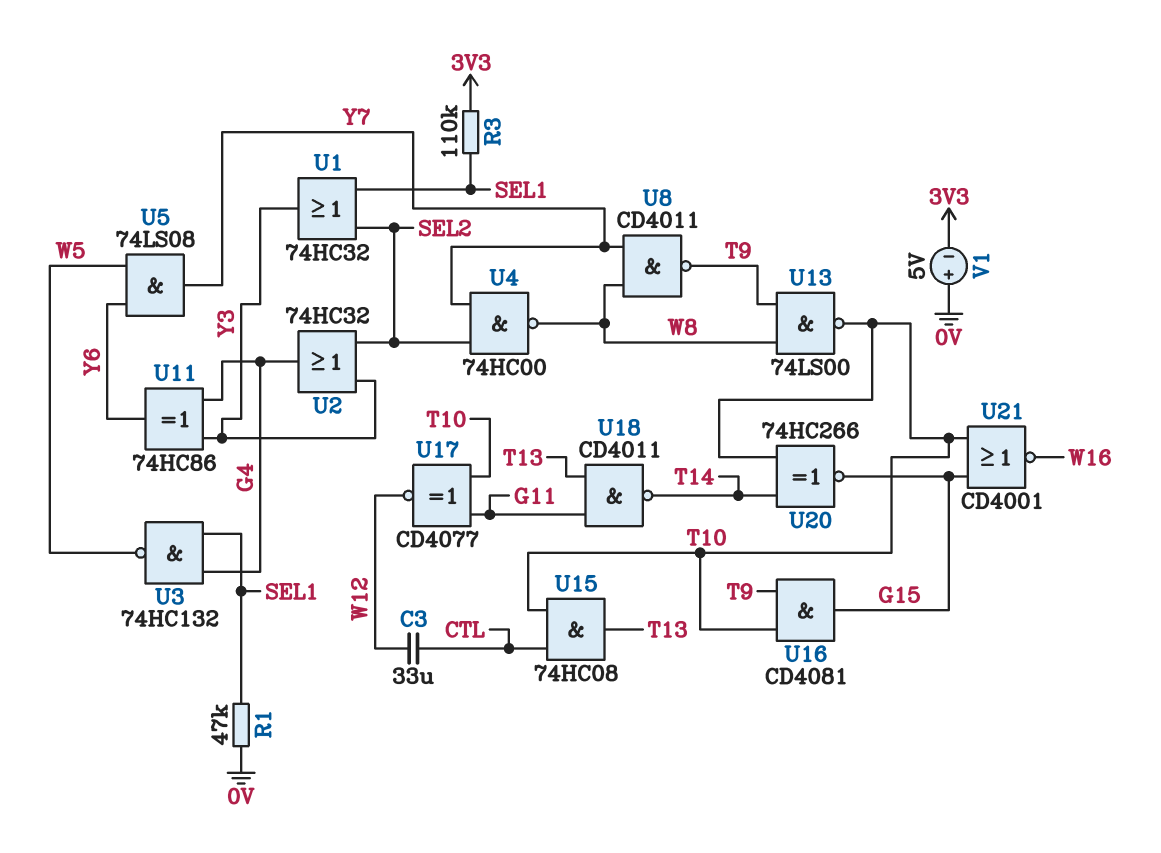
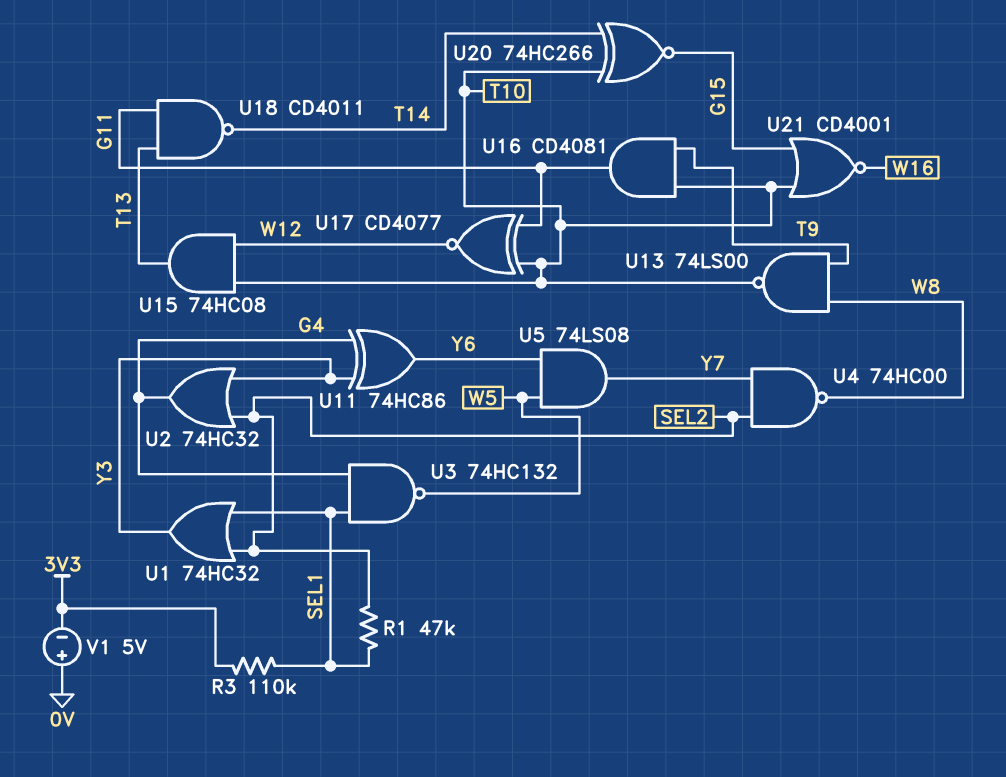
C3: 33uF (CTL, W12) -> none
R1: 47k (0V, SEL1) -> 47k (SEL1, SEL2)
U8: NAND CD4011 (in W8, in Y7, out T9) -> none
U15: AND 74HC08 (in CTL, in T10, out T13) -> AND 74HC08 (in T10, in W12, out T13)
U16: AND CD4081 (in T9, in T10, out G15) -> AND CD4081 (in T9, in T10, out G11)

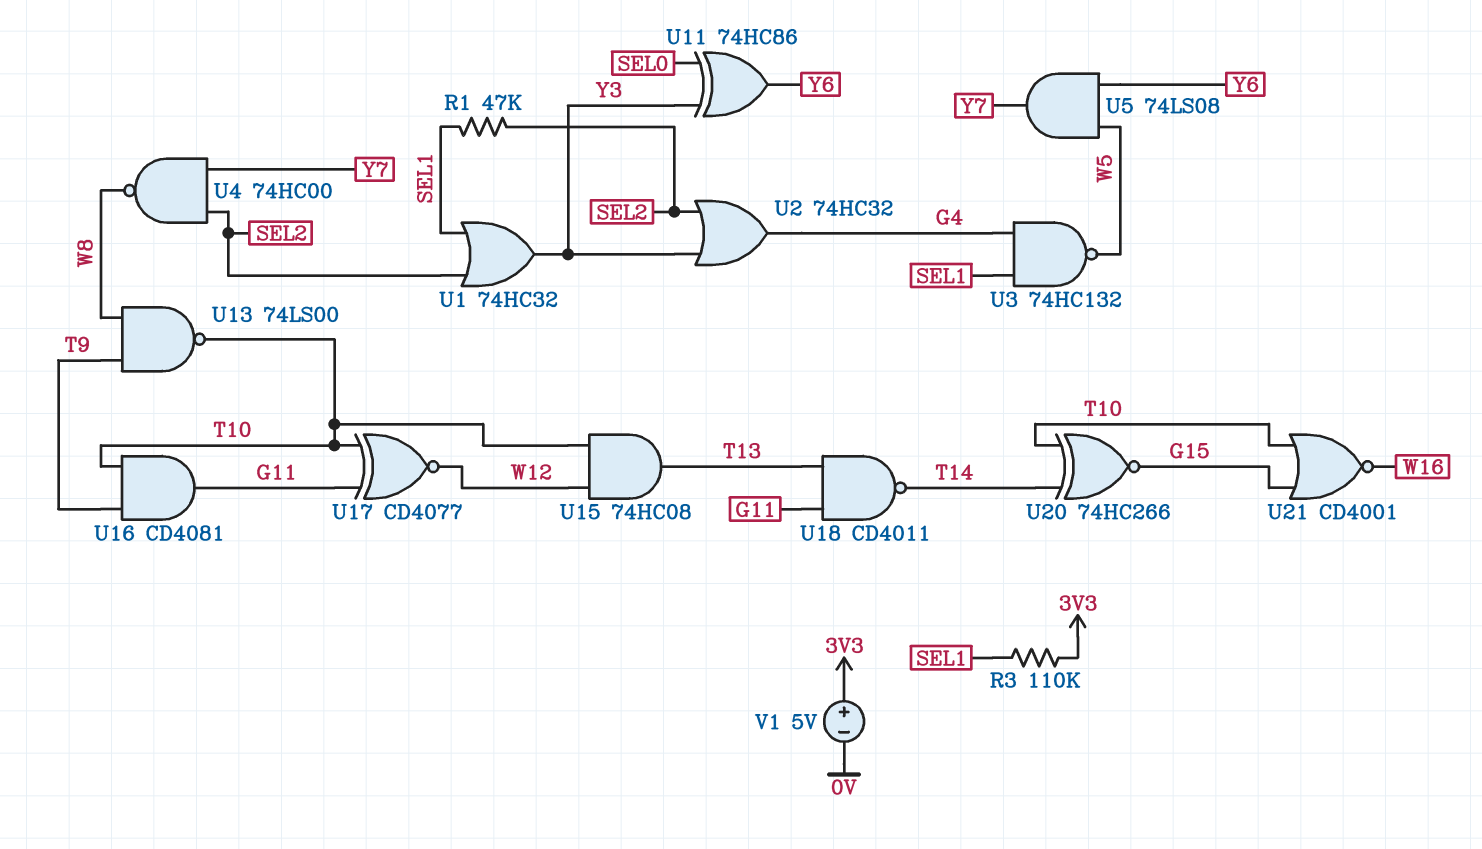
U11: XOR 74HC86 (in G4, in Y3, out Y6) -> XOR 74HC86 (in SEL0, in Y3, out Y6)
V1: 5V (plus 0V, minus 3V3) -> 5V (plus 3V3, minus 0V)

